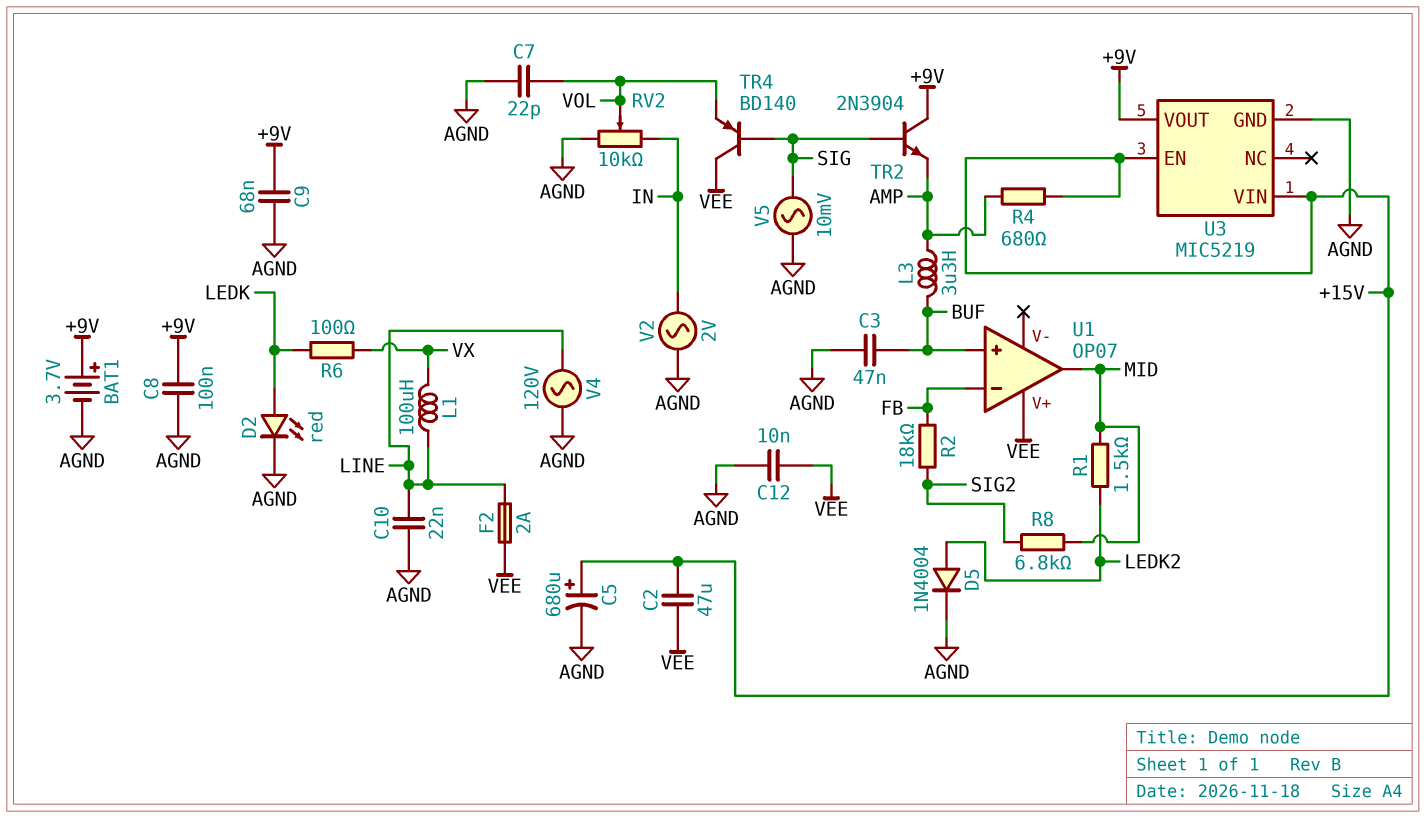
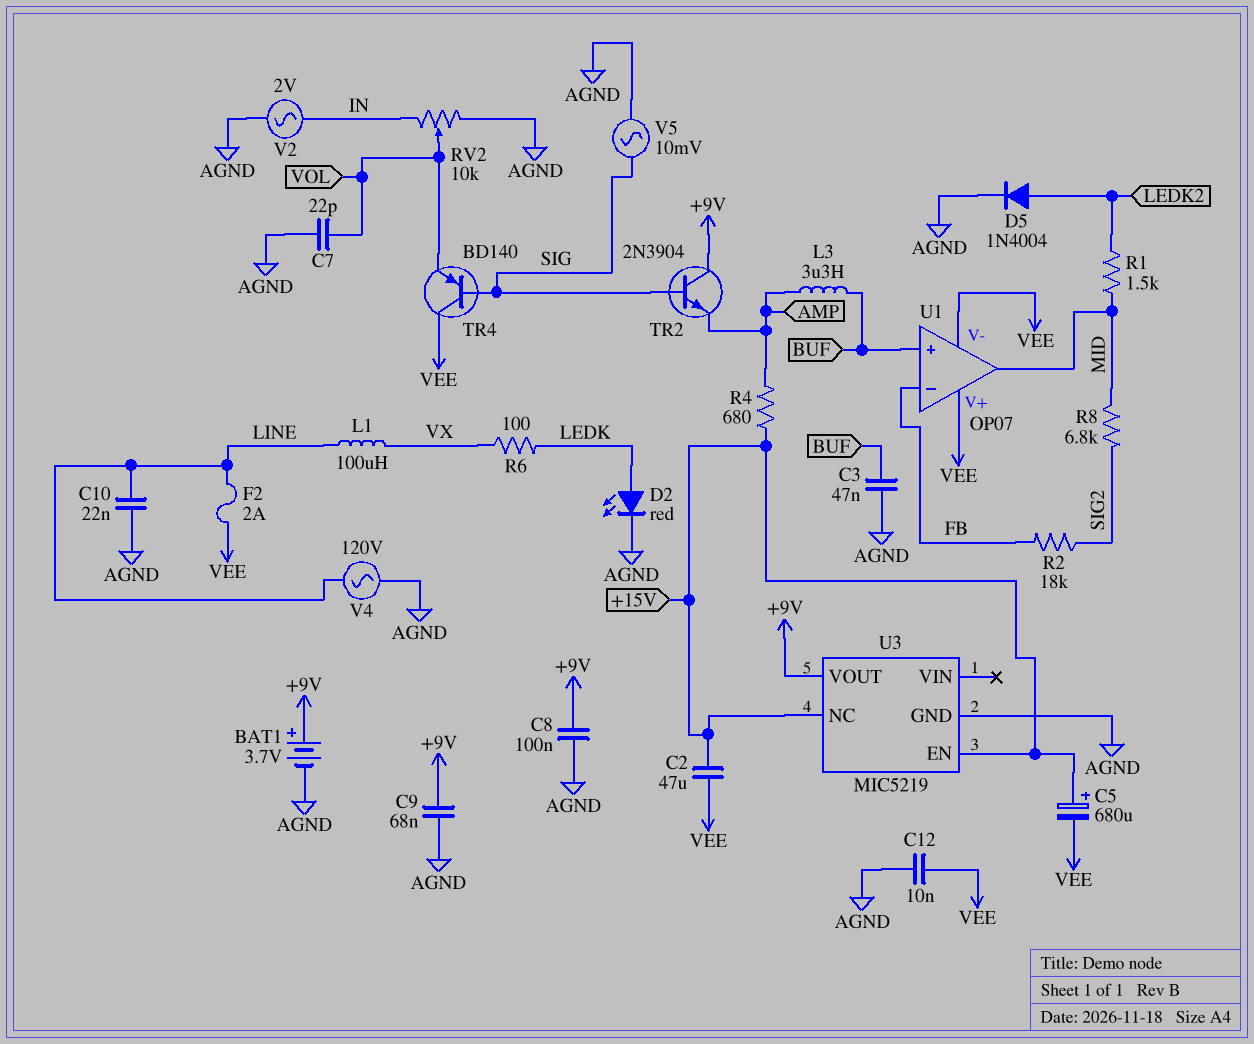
C5: 680uF (plus +15V, minus AGND) -> 680uF (plus +15V, minus VEE)
U1 pin V-: none -> VEE
U3 pin NC: none -> +15V
U3 pin VIN: +15V -> none

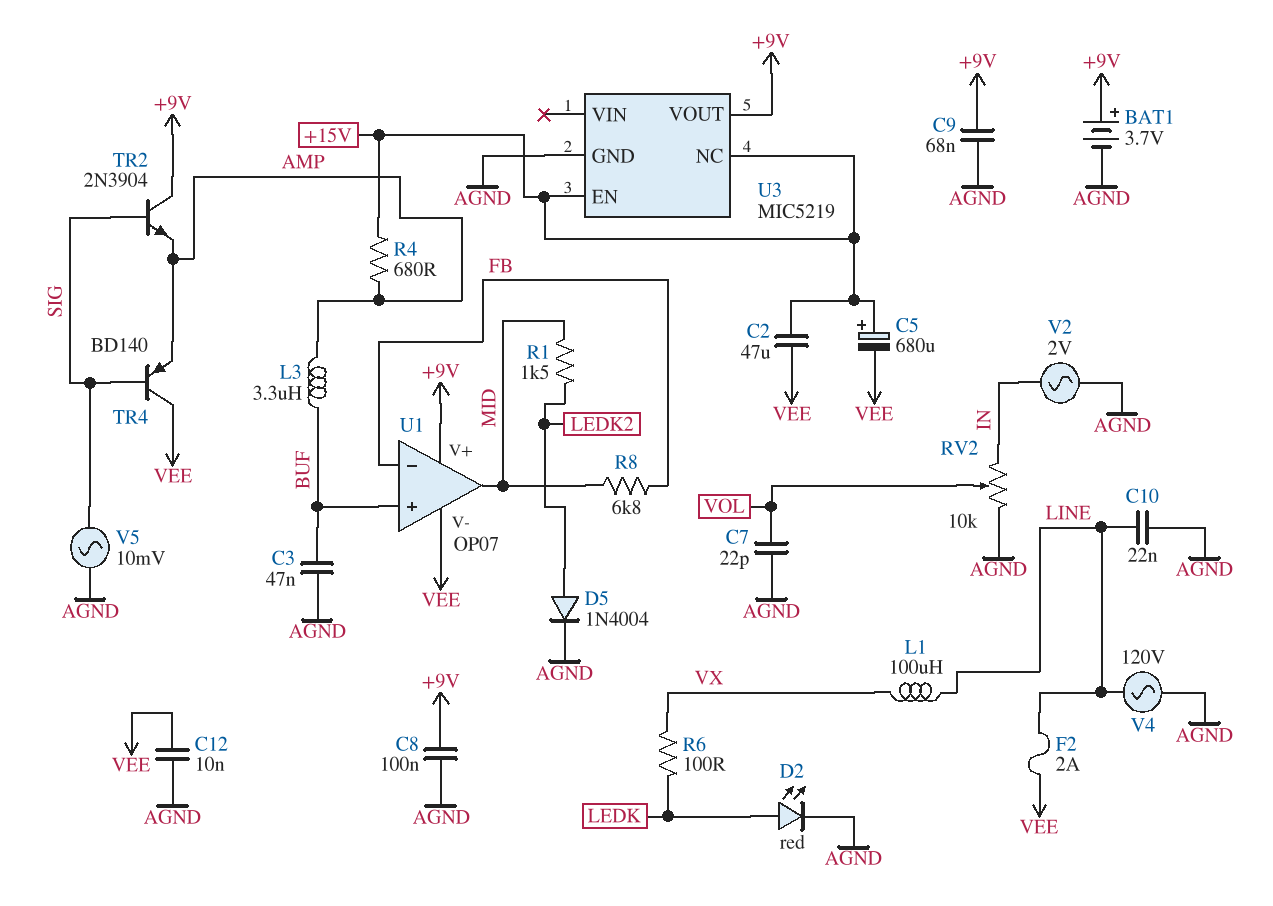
R2: 18k (FB, SIG2) -> none
R8: 6.8k (MID, SIG2) -> 6.8k (FB, MID)
TR4: PNP BD140 (B SIG, C VEE, E VOL) -> PNP BD140 (B SIG, C VEE, E AMP)
U1 pin V+: VEE -> +9V

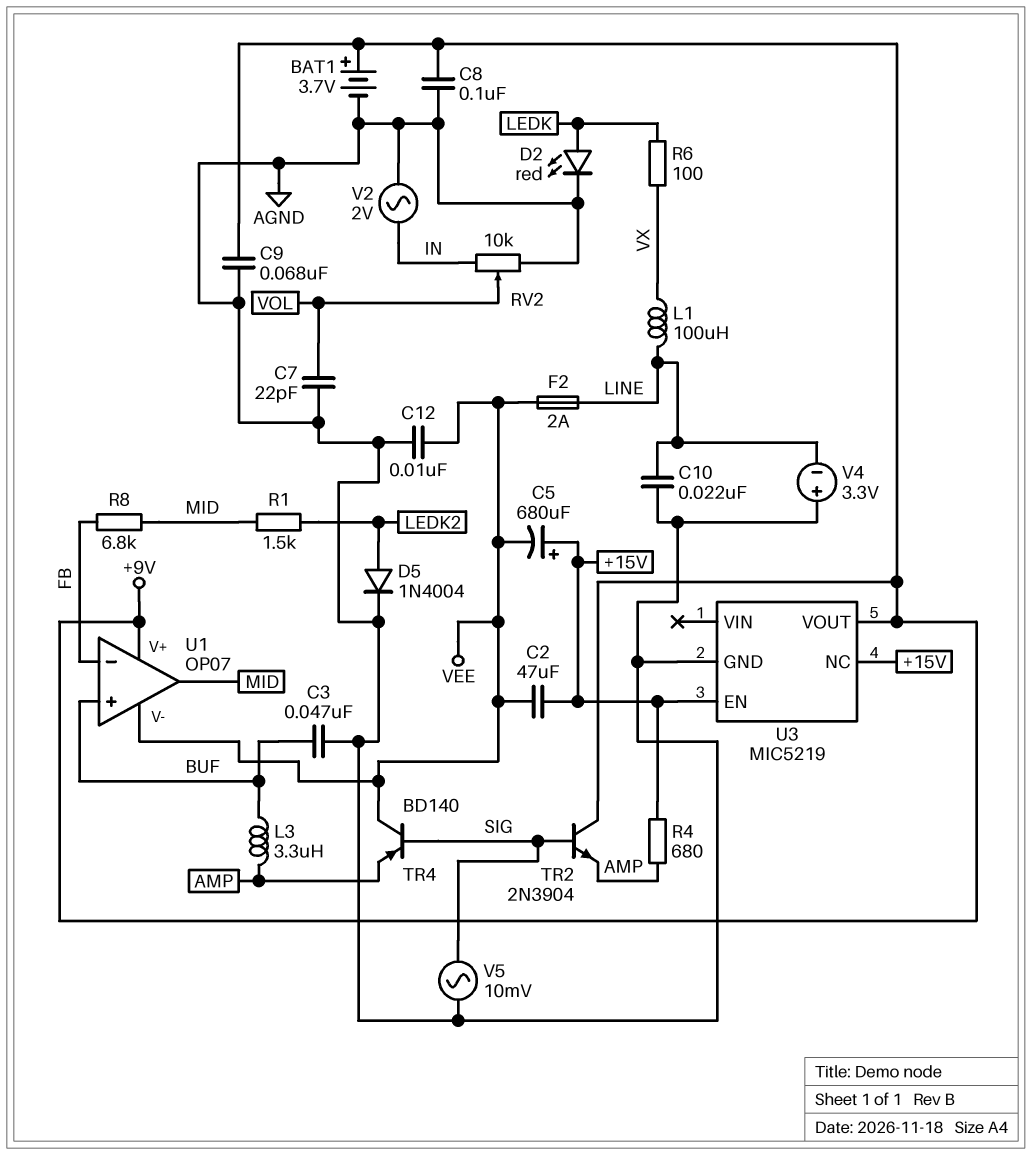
V4: AC 120V (AGND, LINE) -> 3.3V (plus AGND, minus LINE)

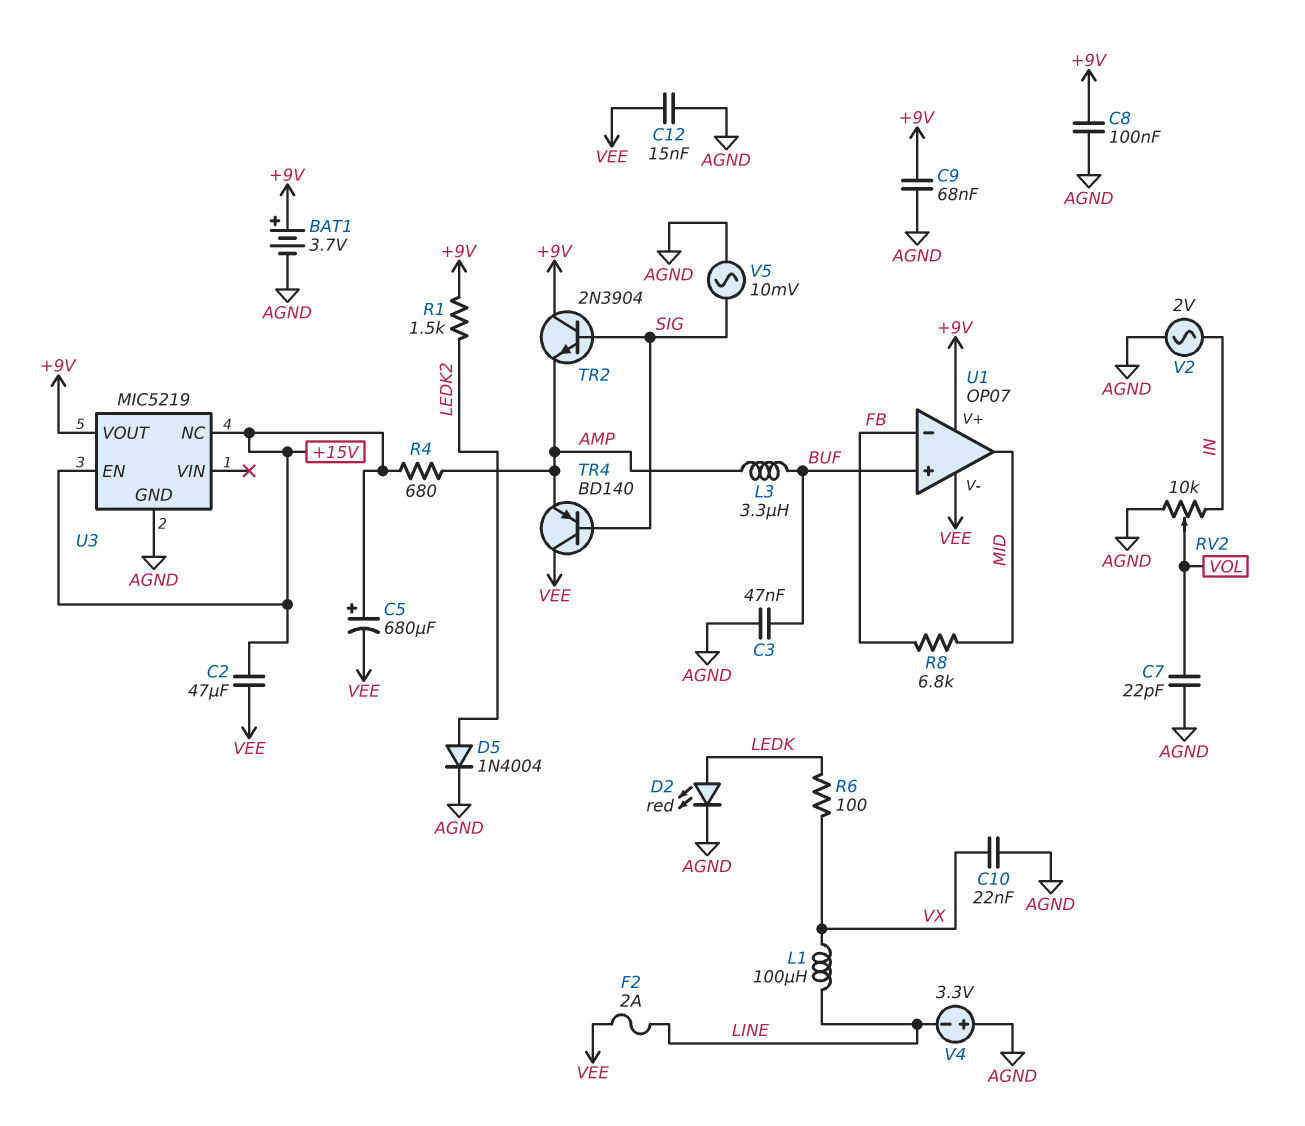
C10: 22nF (AGND, LINE) -> 22nF (AGND, VX)
C12: 10nF (AGND, VEE) -> 15nF (AGND, VEE)
R1: 1.5k (LEDK2, MID) -> 1.5k (+9V, LEDK2)

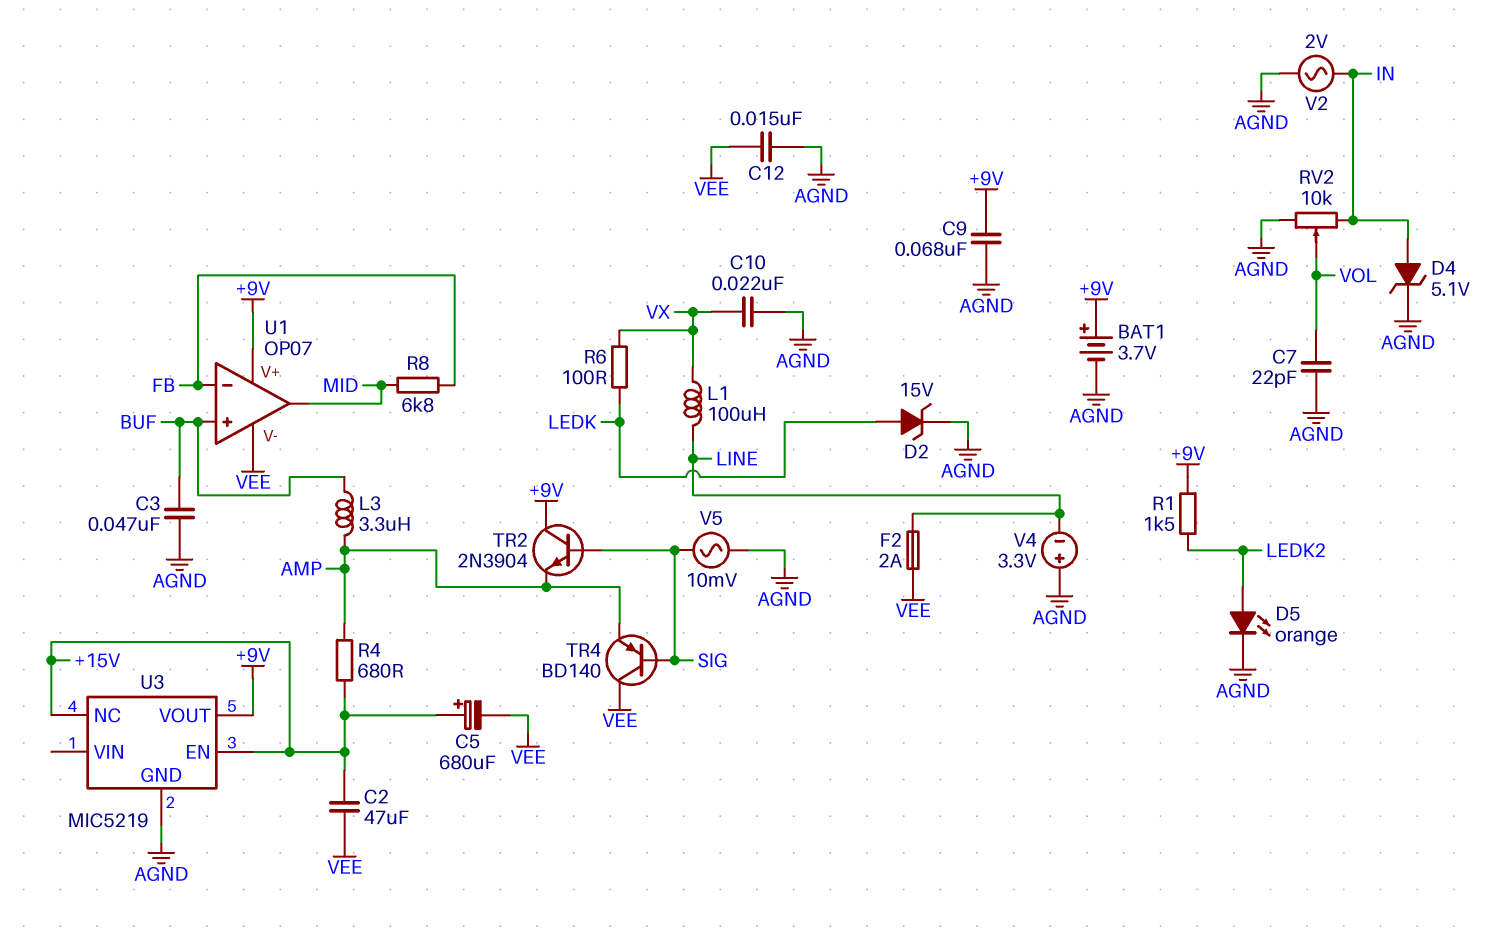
C8: 100nF (+9V, AGND) -> none
D2: LED red (A LEDK, K AGND) -> zener 15V (A LEDK, K AGND)
D4: none -> zener 5.1V (A IN, K AGND)
D5: diode 1N4004 (A LEDK2, K AGND) -> LED orange (A LEDK2, K AGND)

